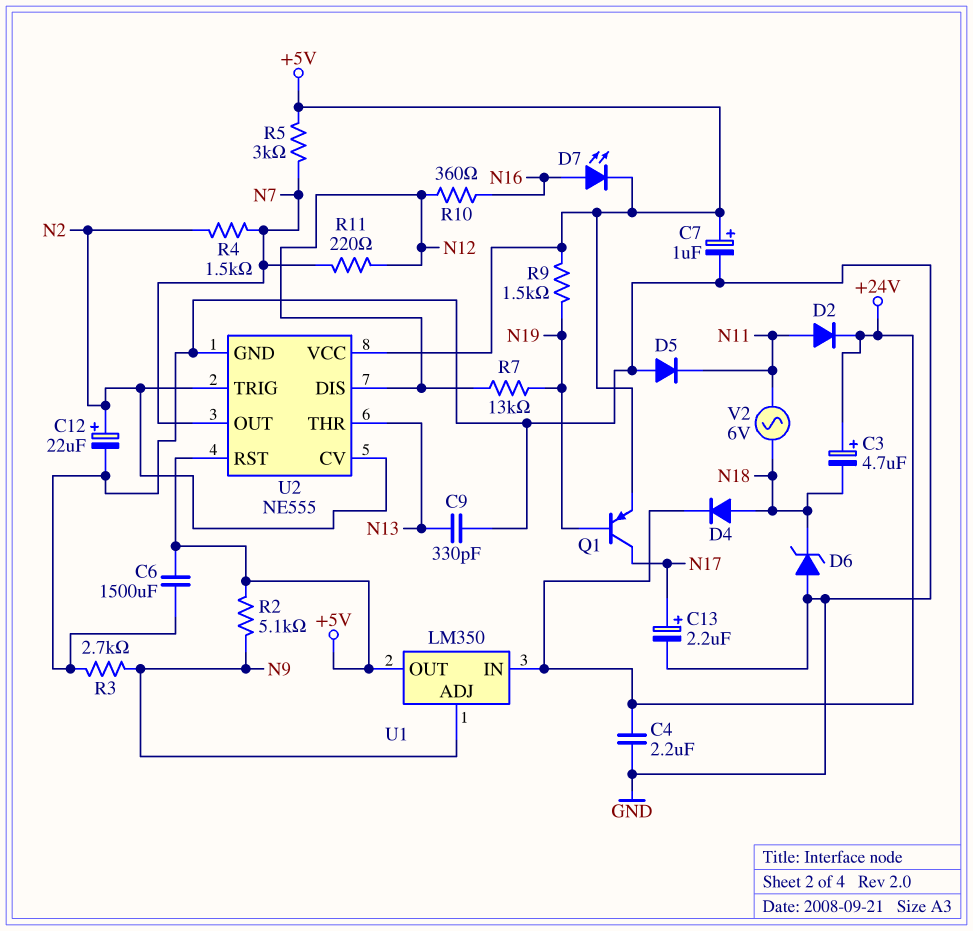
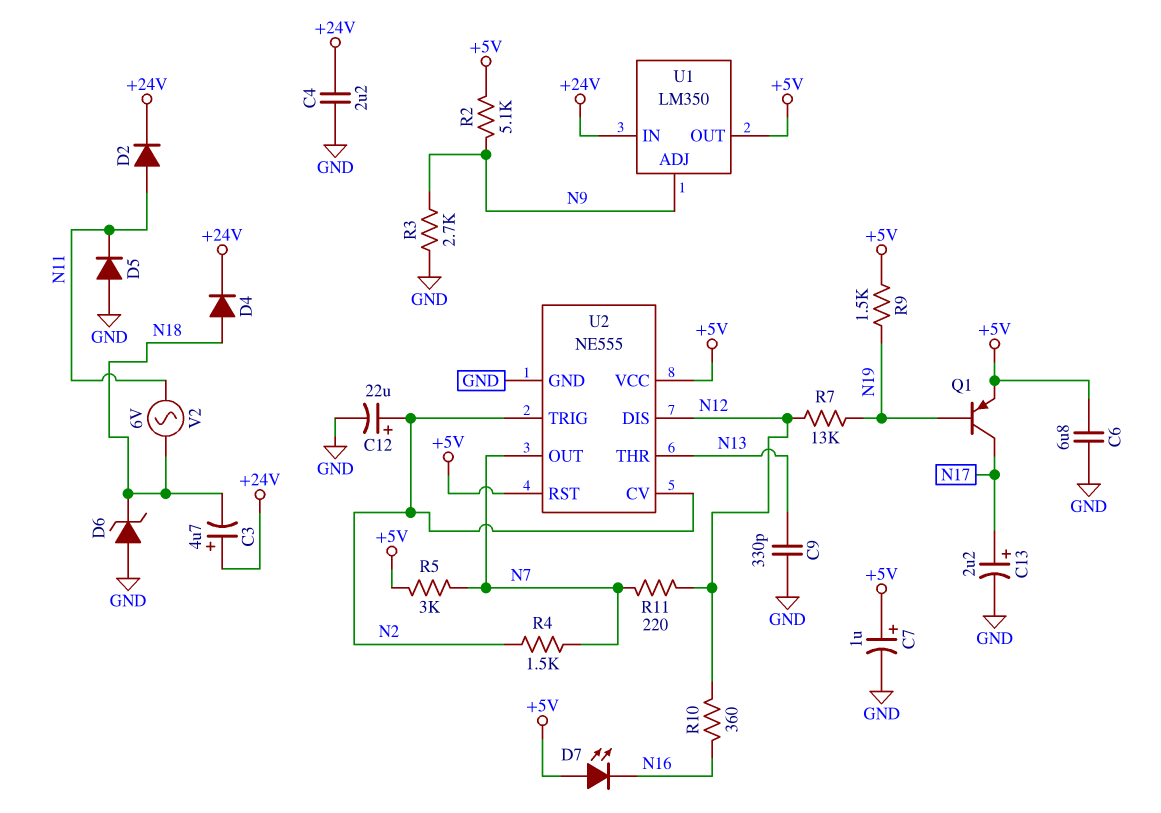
C6: 1500uF (+5V, GND) -> 6.8uF (+5V, GND)
D7: LED (A N16, K +5V) -> LED (A +5V, K N16)

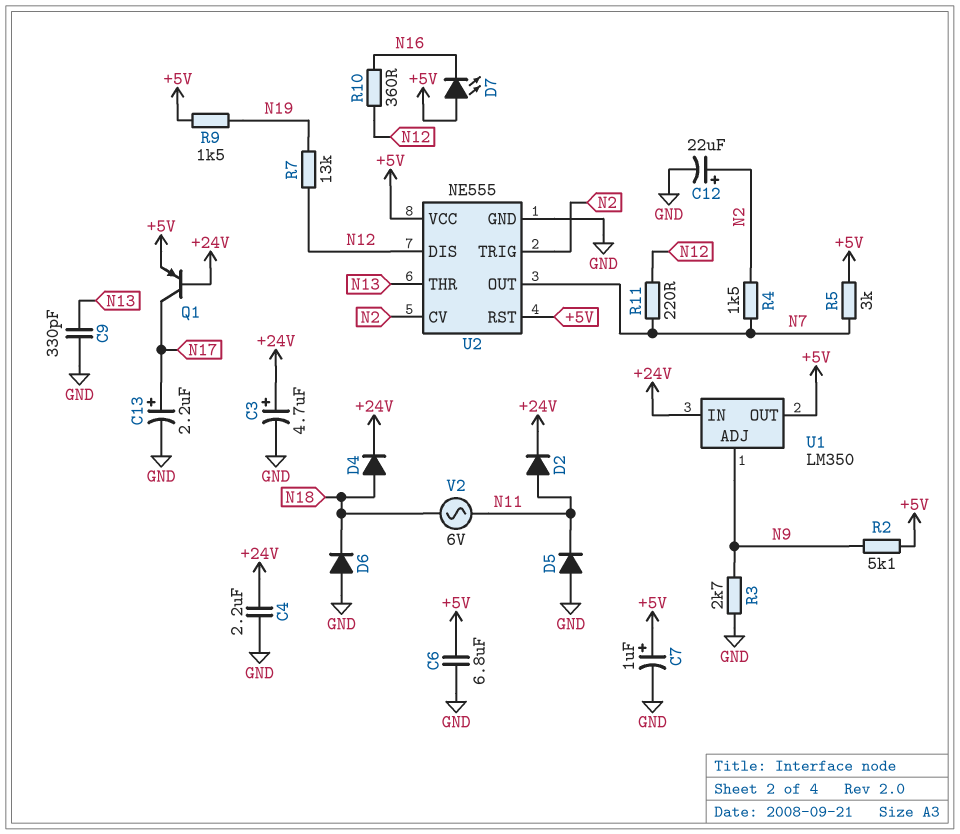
C3: 4.7uF (plus +24V, minus N18) -> 4.7uF (plus +24V, minus GND)
D6: zener (A GND, K N18) -> diode (A GND, K N18)
Q1: PNP (B N19, C N17, E +5V) -> PNP (B +24V, C N17, E +5V)

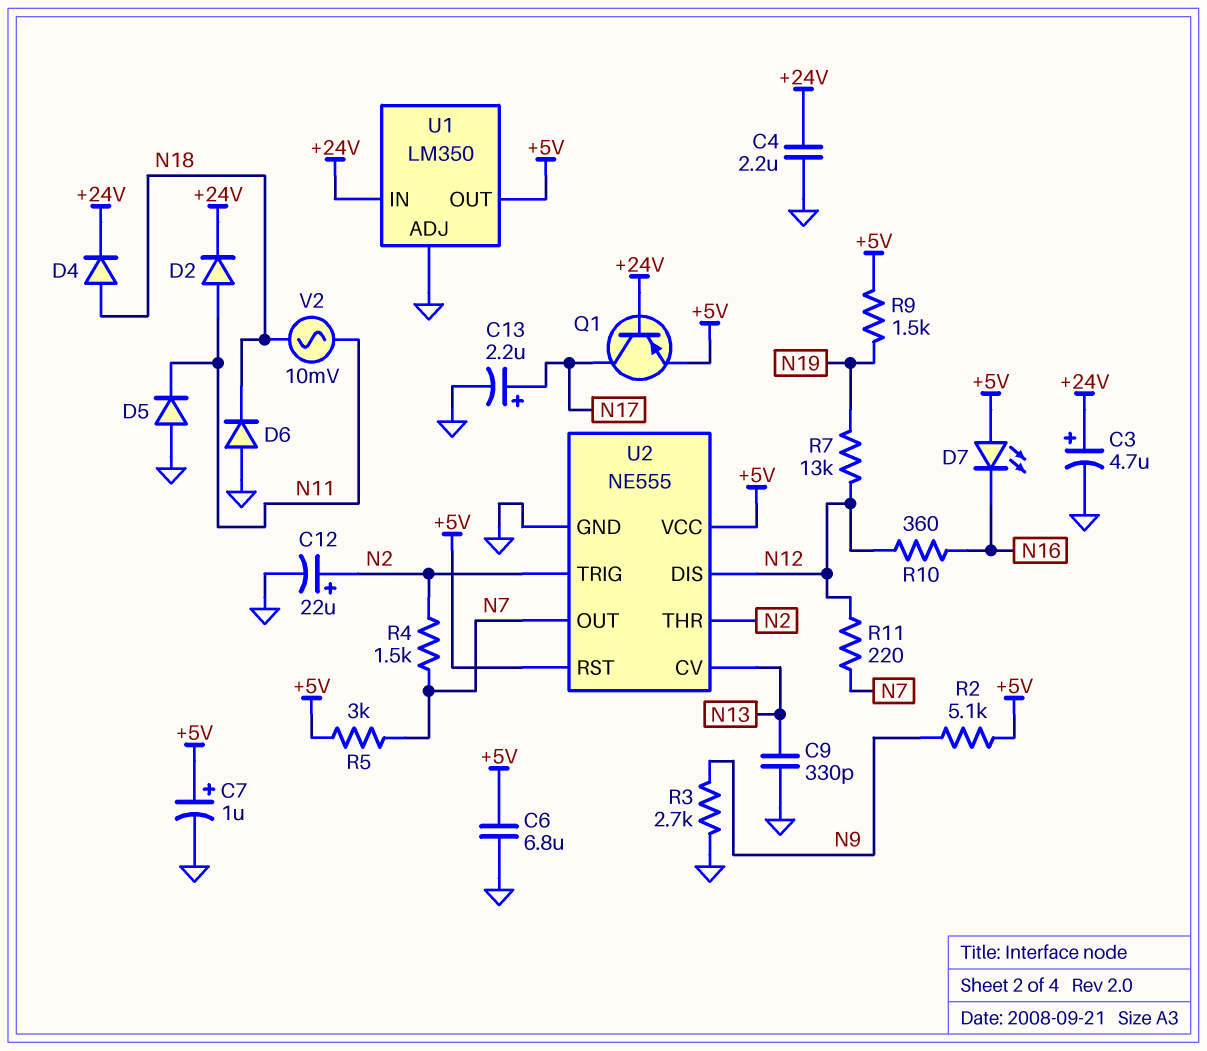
U1 pin ADJ: N9 -> GND
U2 pin CV: N2 -> N13
U2 pin THR: N13 -> N2
V2: AC 6V (N11, N18) -> AC 10mV (N11, N18)

